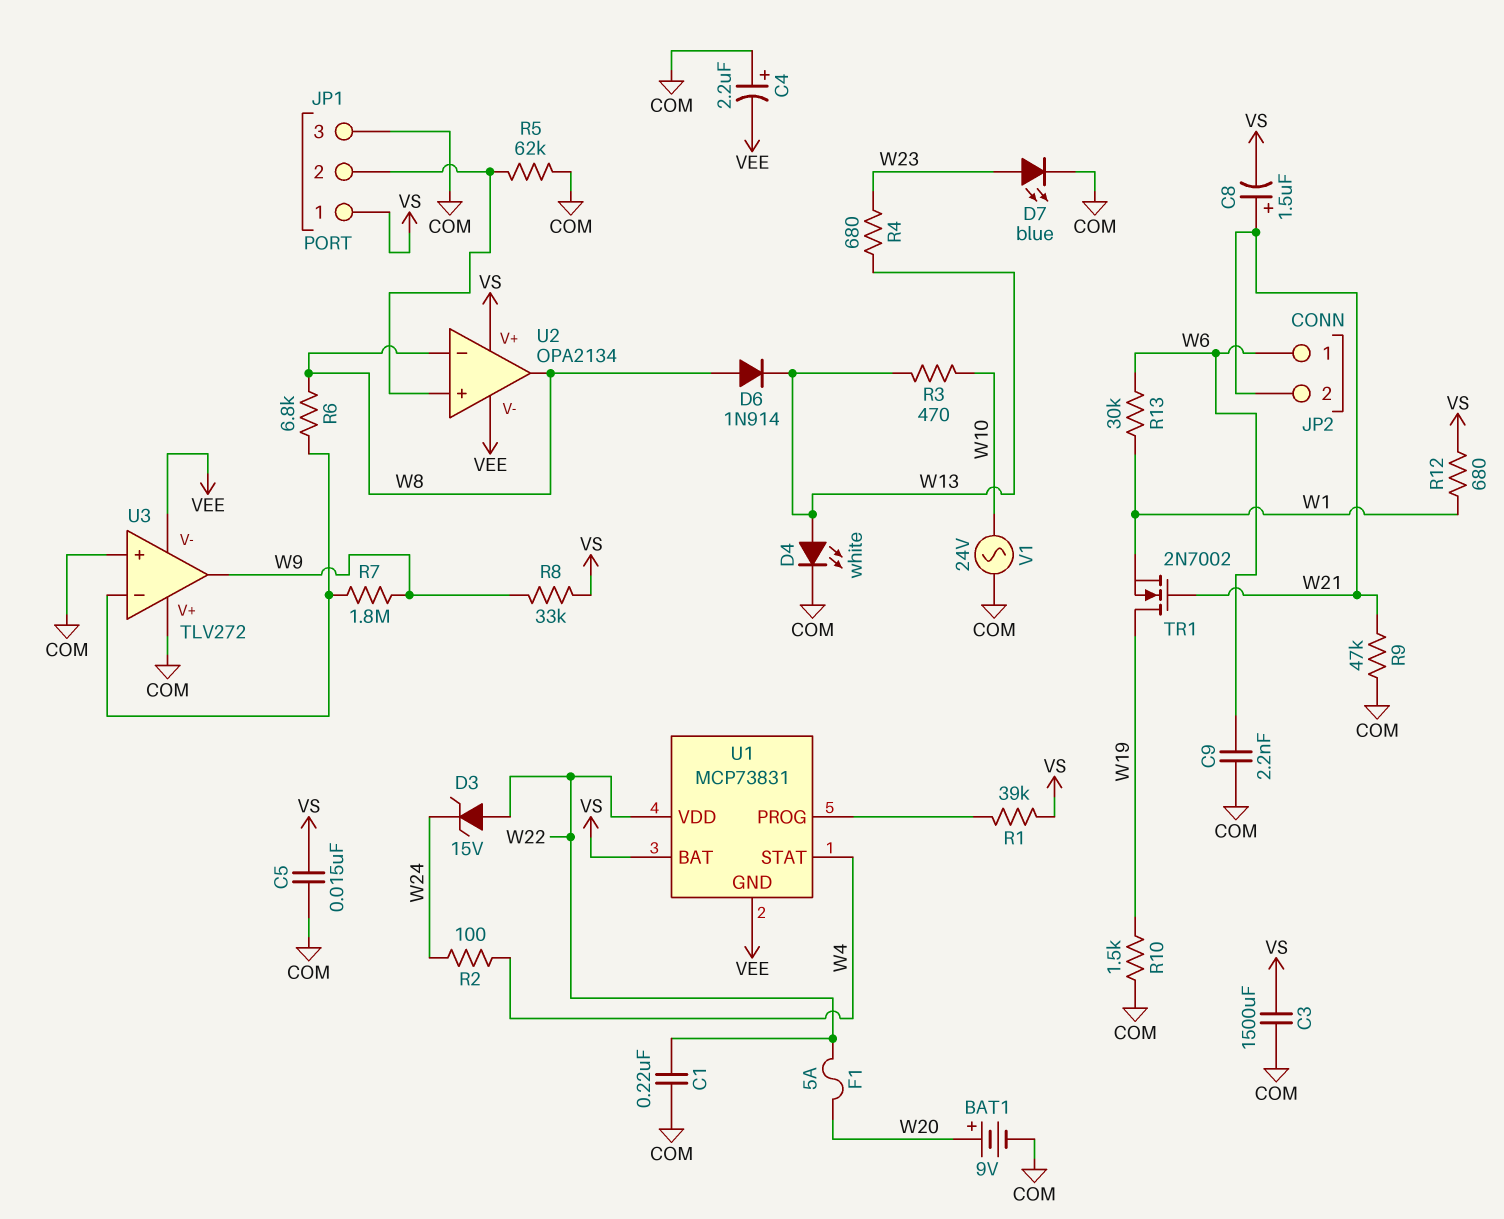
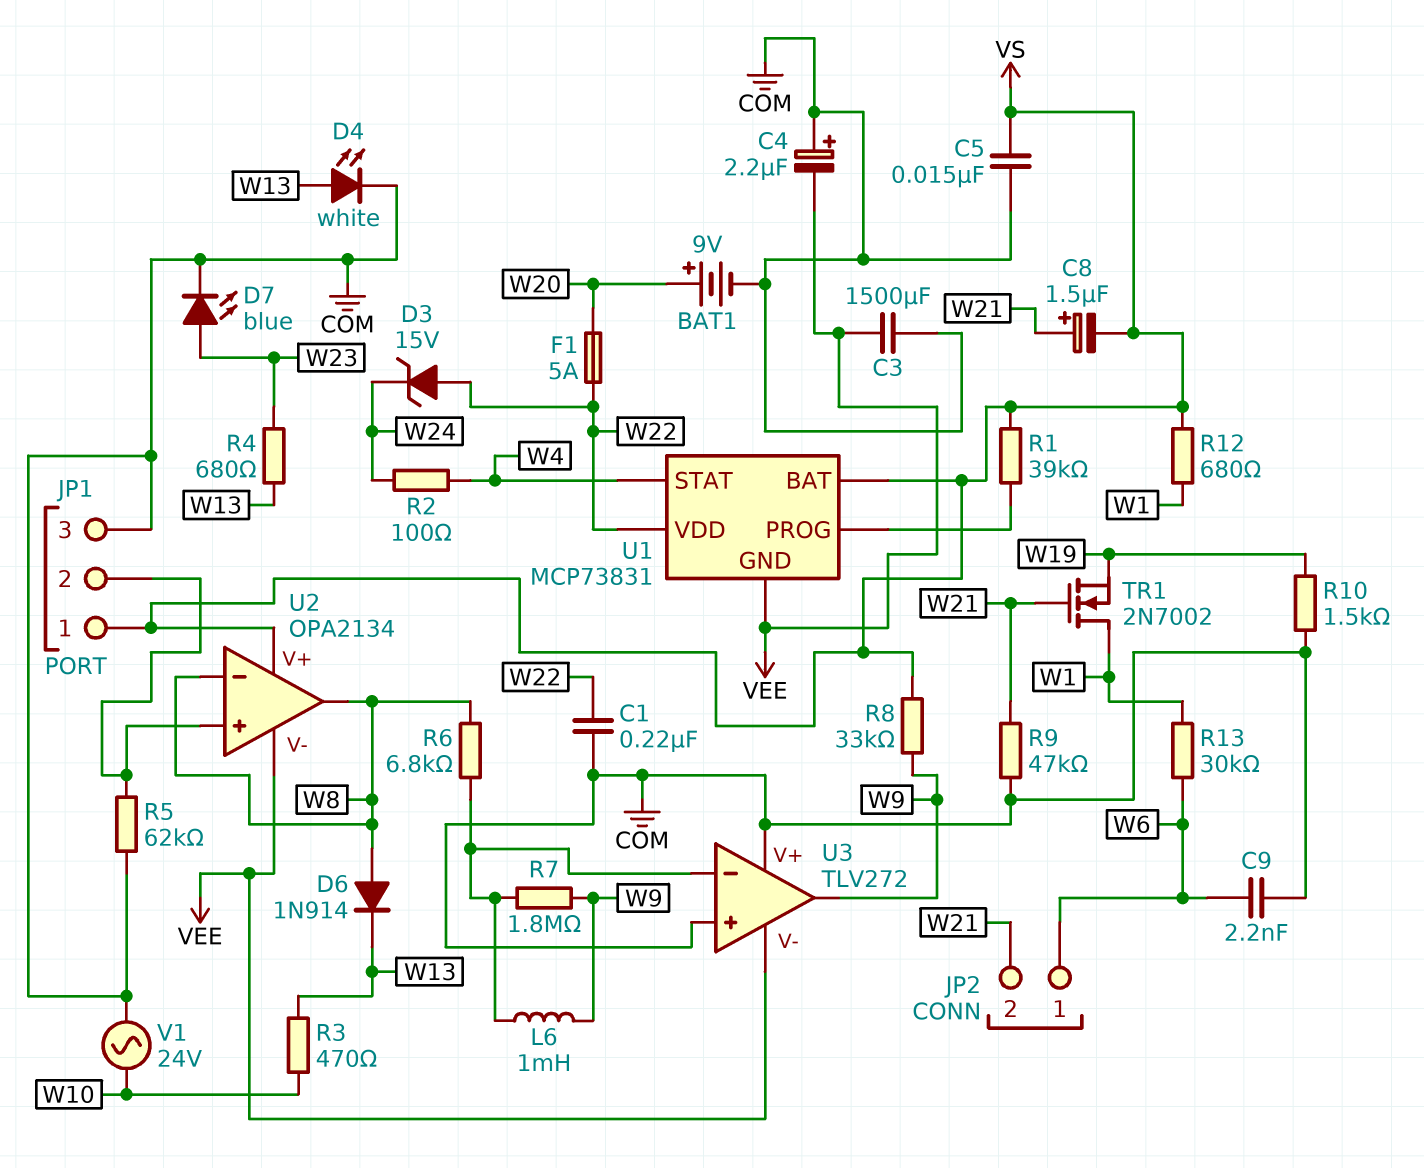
C3: 1500uF (COM, VS) -> 1500uF (COM, VEE)
L6: none -> 1mH (U3/in-, W9)
TR1: NMOS 2N7002 (G W21, D W19, S W1) -> NMOS 2N7002 (G W21, D W1, S W19)

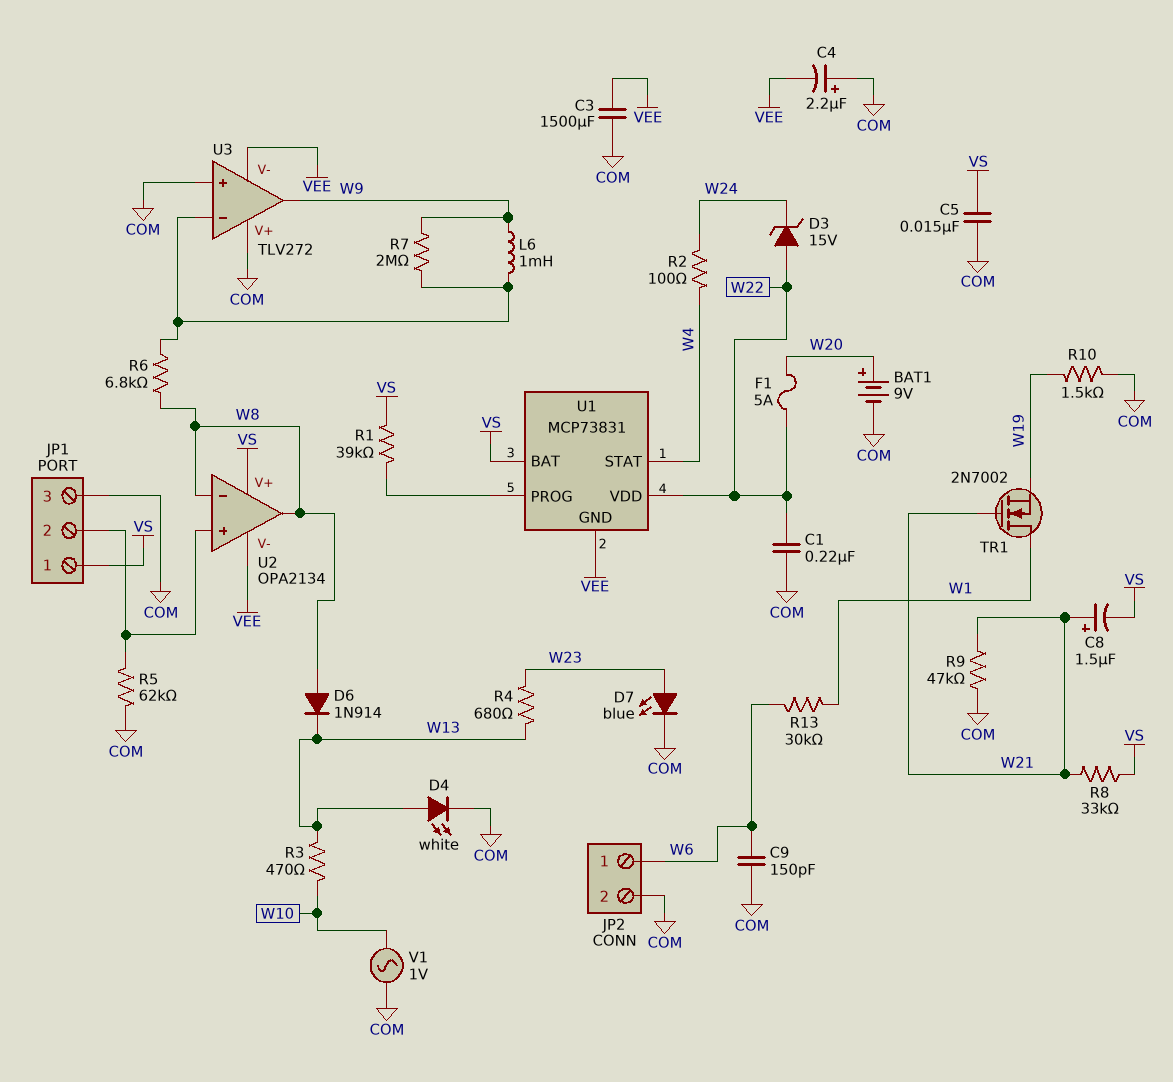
C9: 2.2nF (COM, W6) -> 150pF (COM, W6)
JP2 pin 2: W21 -> COM
R7: 1.8M (U3/in-, W9) -> 2M (U3/in-, W9)
R8: 33k (VS, W9) -> 33k (VS, W21)
R12: 680 (VS, W1) -> none
V1: AC 24V (COM, W10) -> AC 1V (COM, W10)

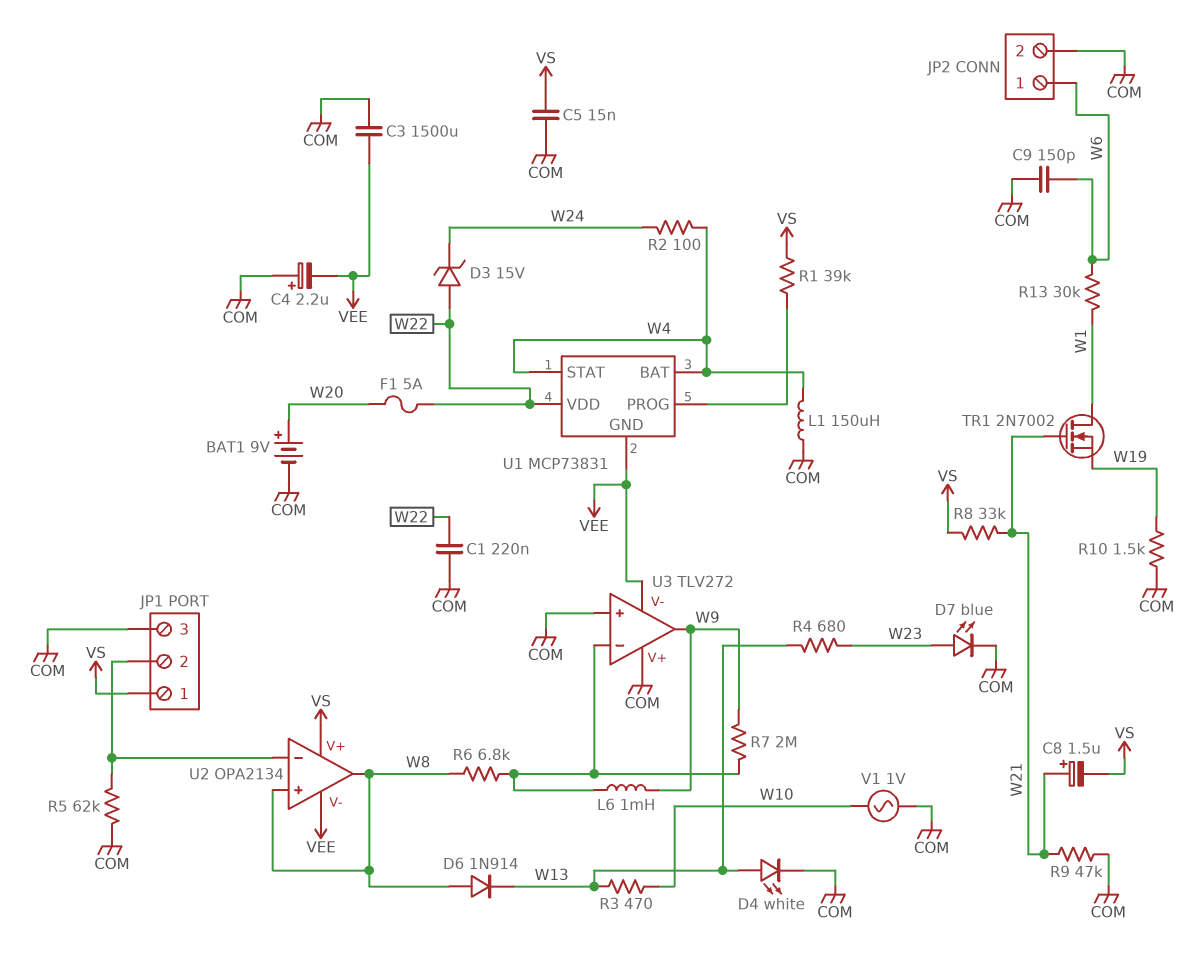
L1: none -> 150uH (COM, W4)
U1 pin BAT: VS -> W4
U2 pin in+: JP1/2 -> W8
U2 pin in-: W8 -> JP1/2

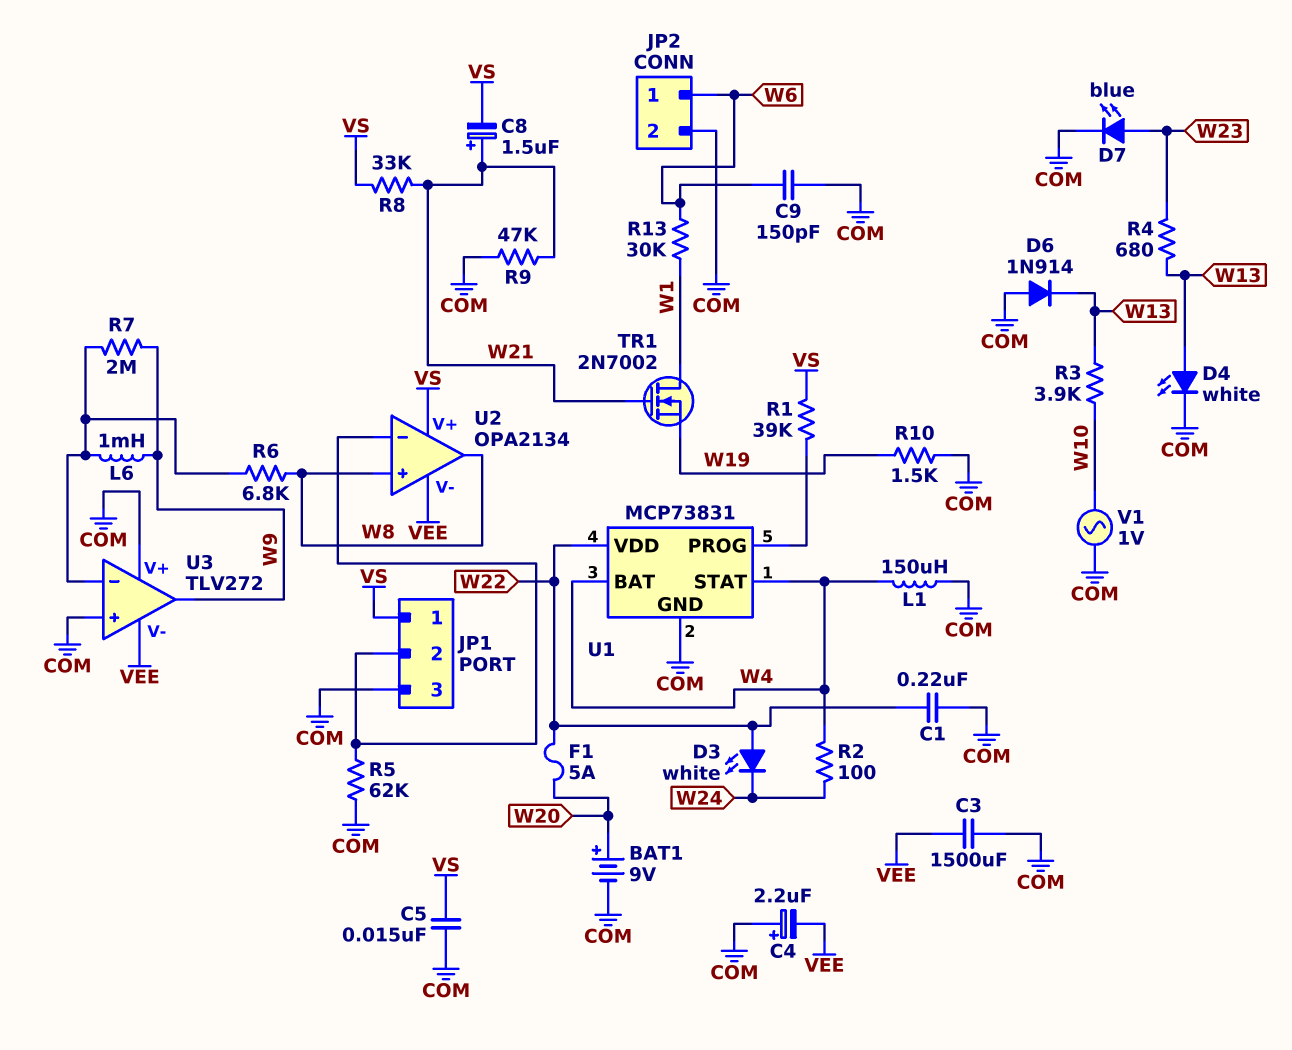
D3: zener 15V (A W22, K W24) -> LED white (A W22, K W24)
D6: diode 1N914 (A W8, K W13) -> diode 1N914 (A COM, K W13)
R3: 470 (W10, W13) -> 3.9k (W10, W13)
U1 pin GND: VEE -> COM

